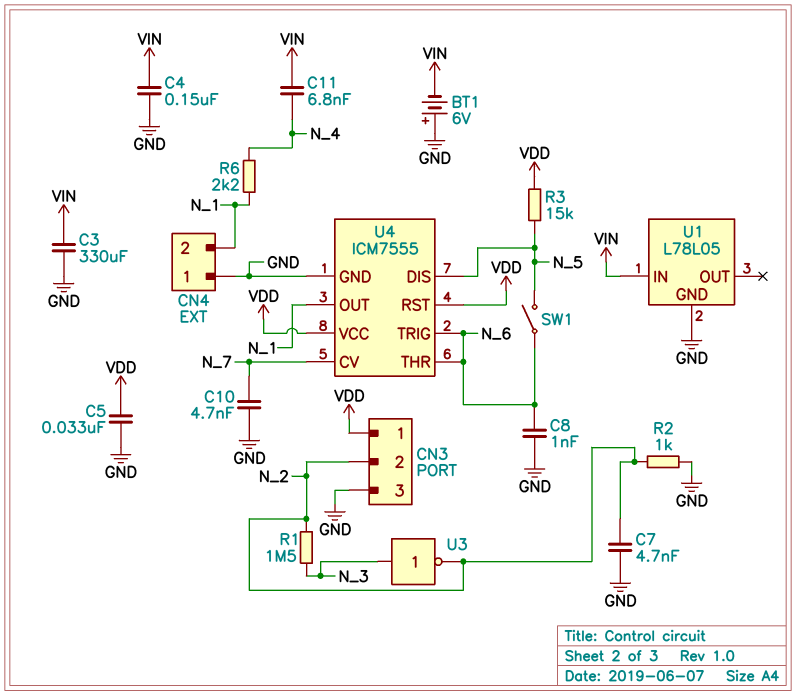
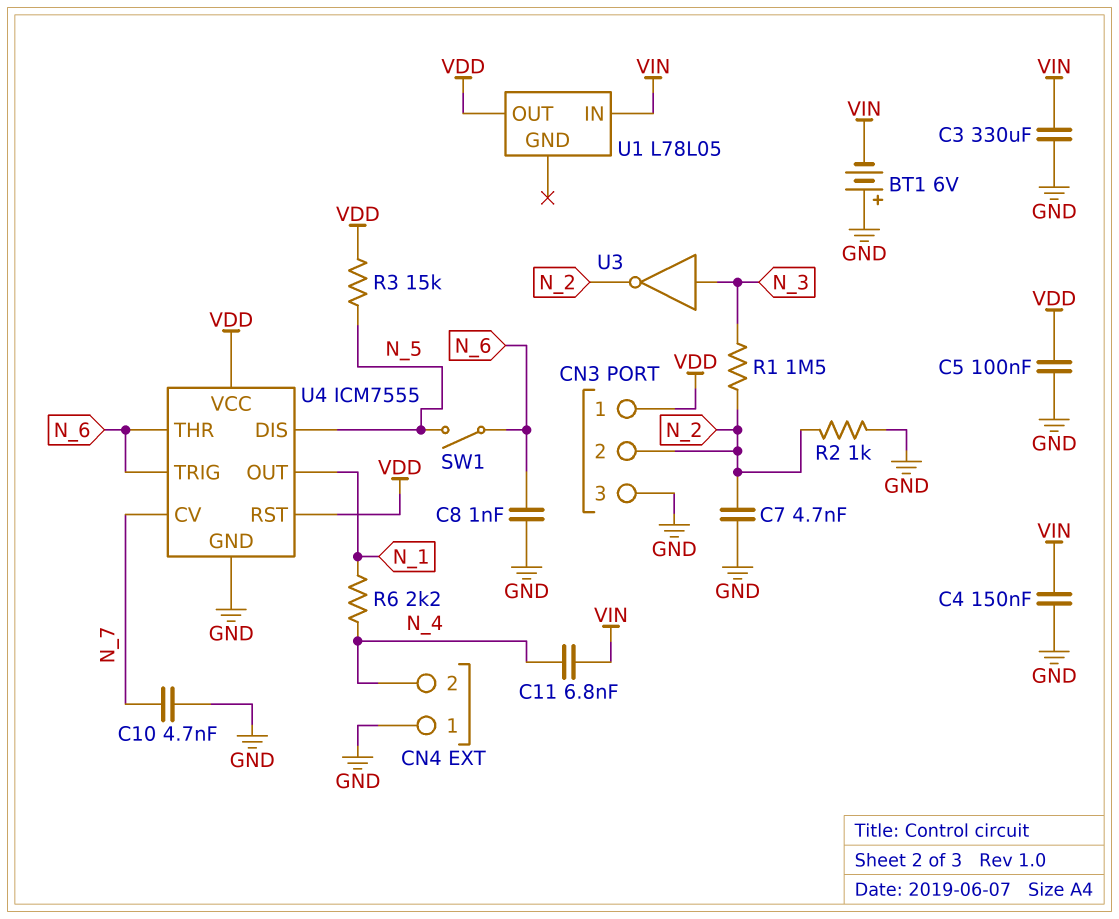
C5: 33nF (GND, VDD) -> 100nF (GND, VDD)
CN4 pin 2: N_1 -> N_4
U1 pin GND: GND -> none
U1 pin OUT: none -> VDD

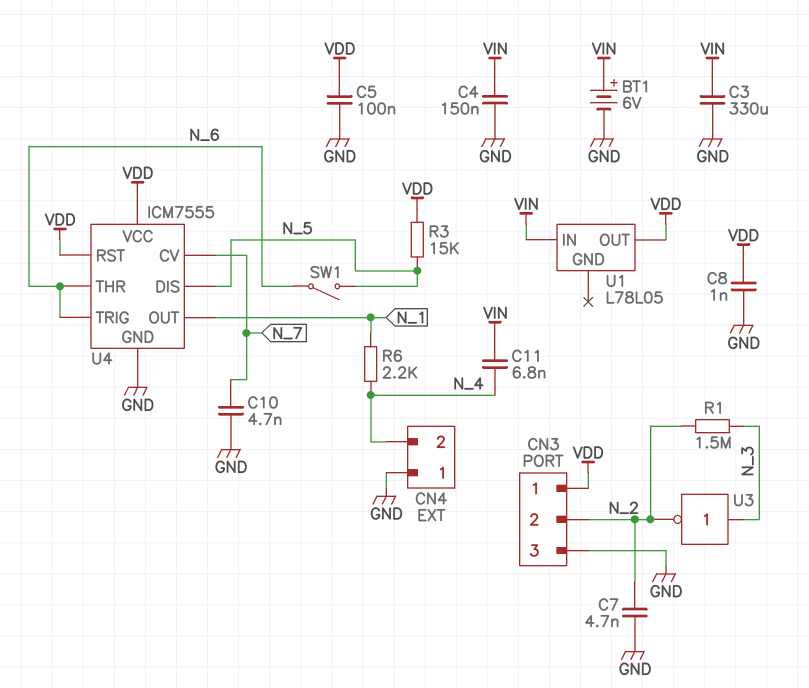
BT1: 6V (plus GND, minus VIN) -> 6V (plus VIN, minus GND)
C8: 1nF (GND, N_6) -> 1nF (GND, VDD)
R2: 1k (GND, N_2) -> none

